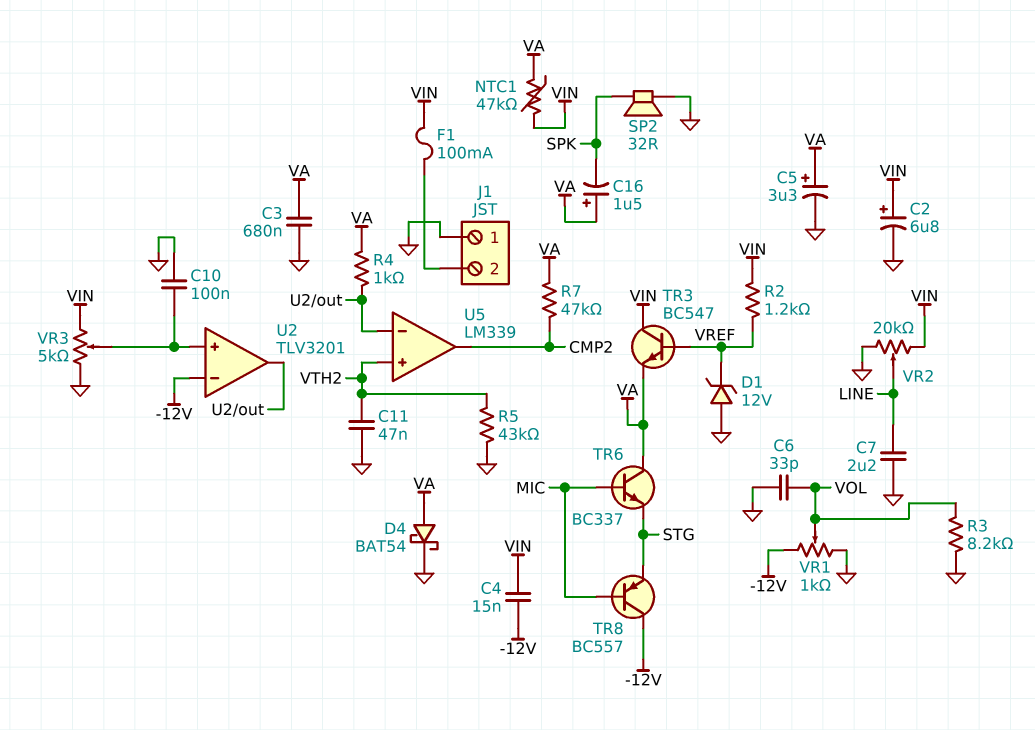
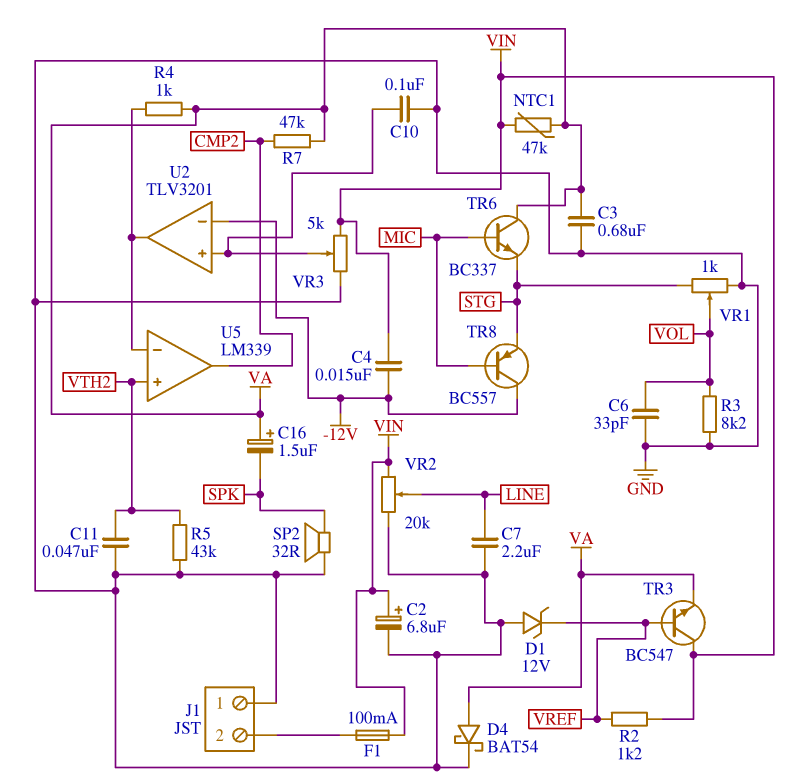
C5: 3.3uF (plus VA, minus GND) -> none
VR1: 1k (-12V, GND, wiper VOL) -> 1k (GND, STG, wiper VOL)

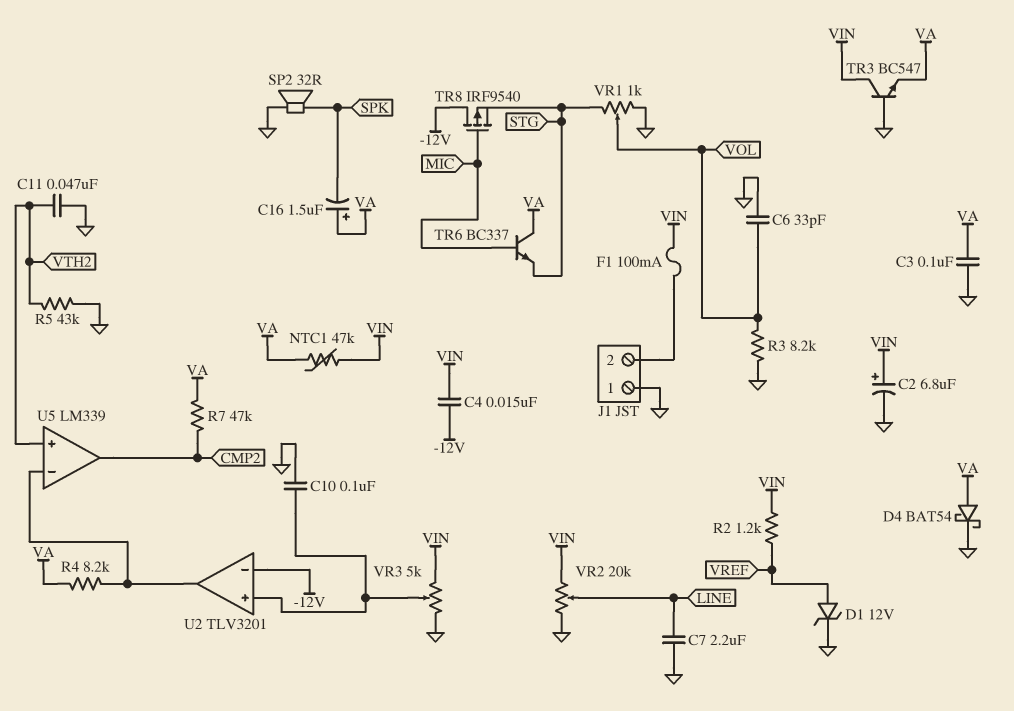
C3: 680nF (GND, VA) -> 100nF (GND, VA)
D1: zener 12V (A GND, K VREF) -> zener 12V (A VREF, K GND)
R4: 1k (U2/out, VA) -> 8.2k (U2/out, VA)
TR3: NPN BC547 (B VREF, C VIN, E VA) -> NPN BC547 (B GND, C VIN, E VA)
TR8: PNP BC557 (B MIC, C -12V, E STG) -> PMOS IRF9540 (G MIC, D -12V, S STG)

